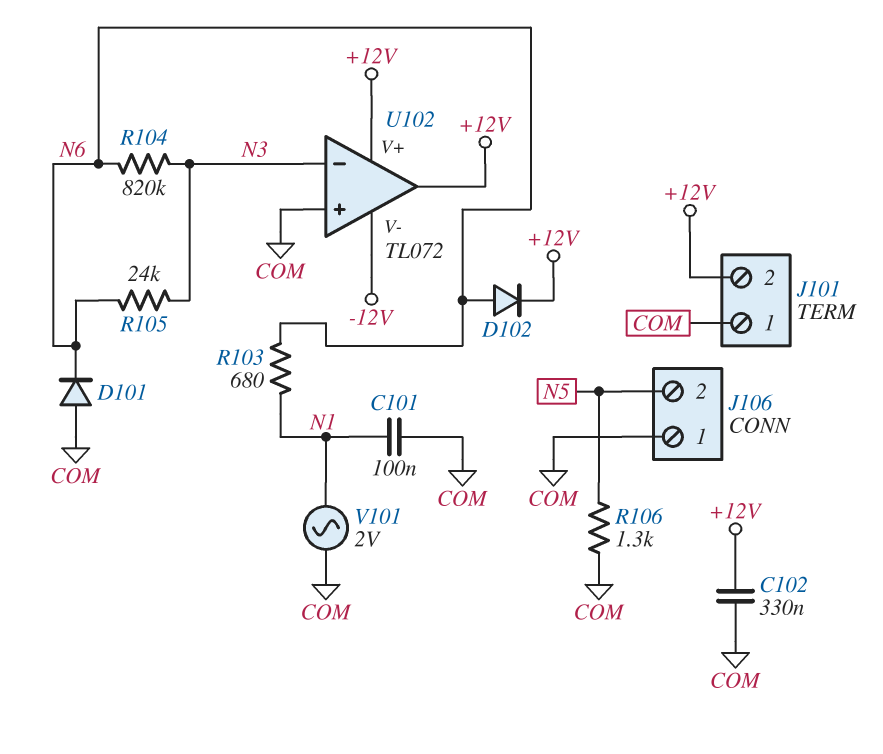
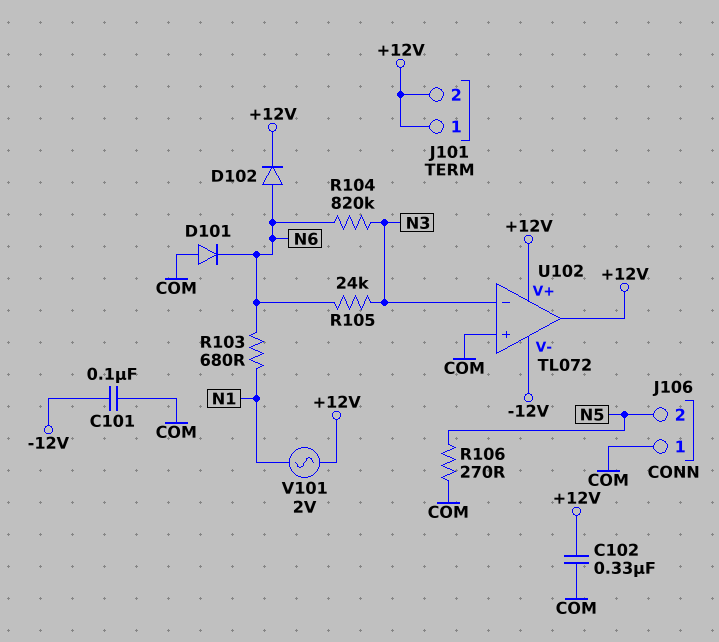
C101: 100nF (COM, N1) -> 100nF (-12V, COM)
J101 pin 1: COM -> +12V
R106: 1.3k (COM, N5) -> 270 (COM, N5)
V101: AC 2V (COM, N1) -> AC 2V (+12V, N1)

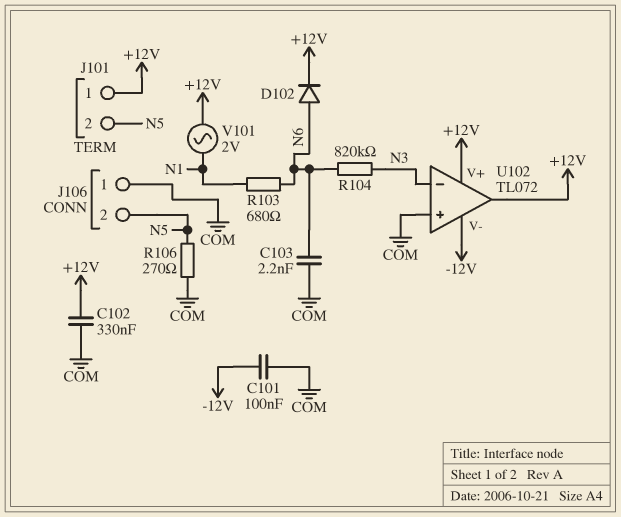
C103: none -> 2.2nF (COM, N6)
D101: diode (A COM, K N6) -> none
J101 pin 2: +12V -> N5
R105: 24k (N3, N6) -> none

